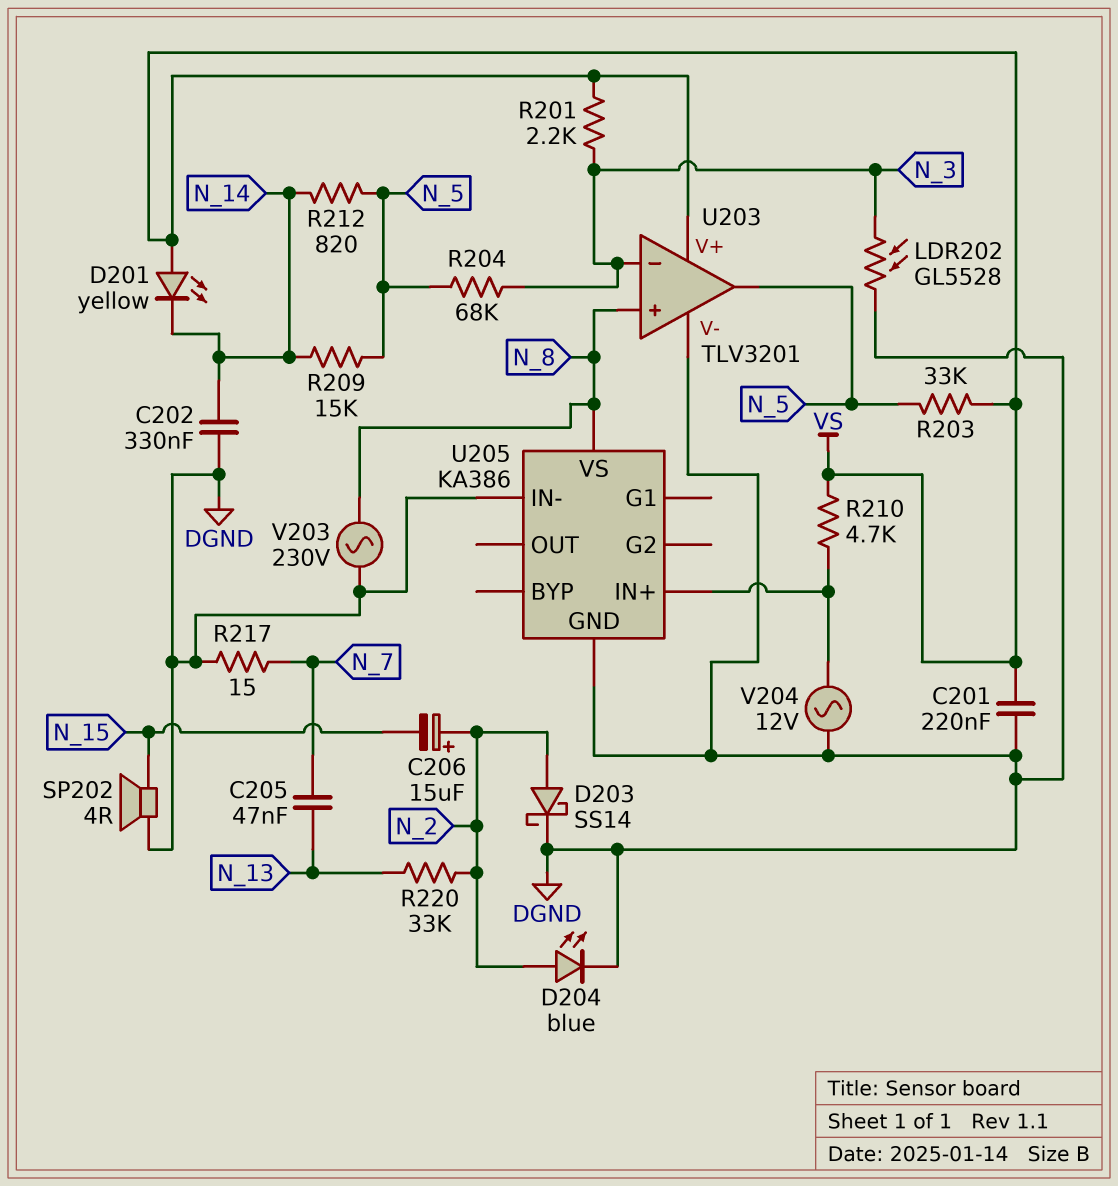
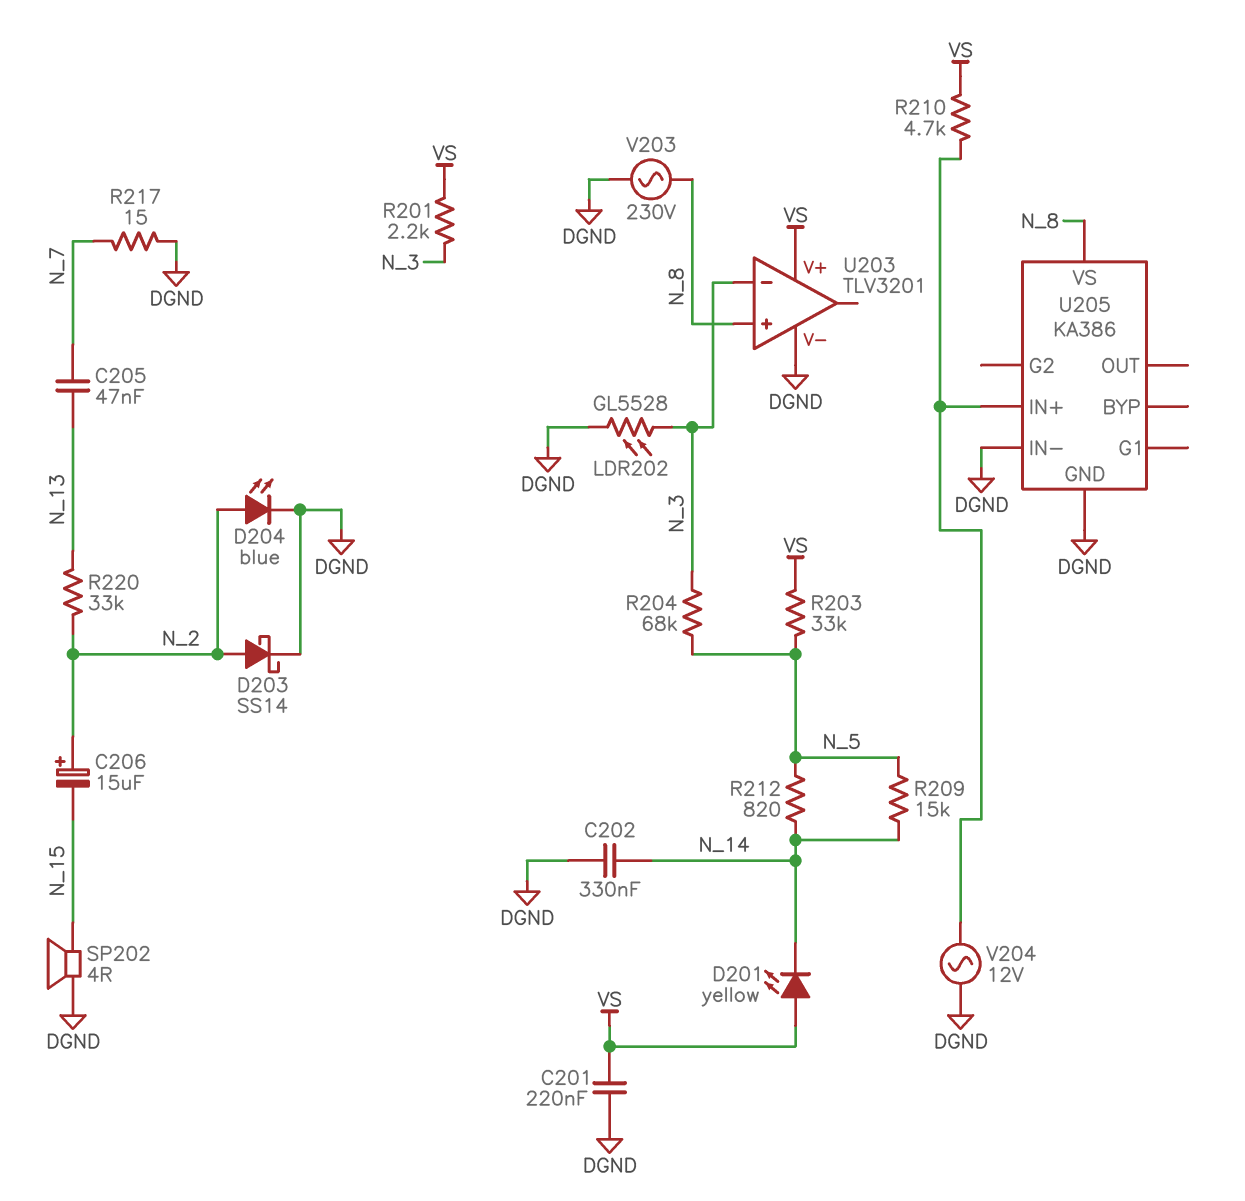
U203 pin out: N_5 -> none

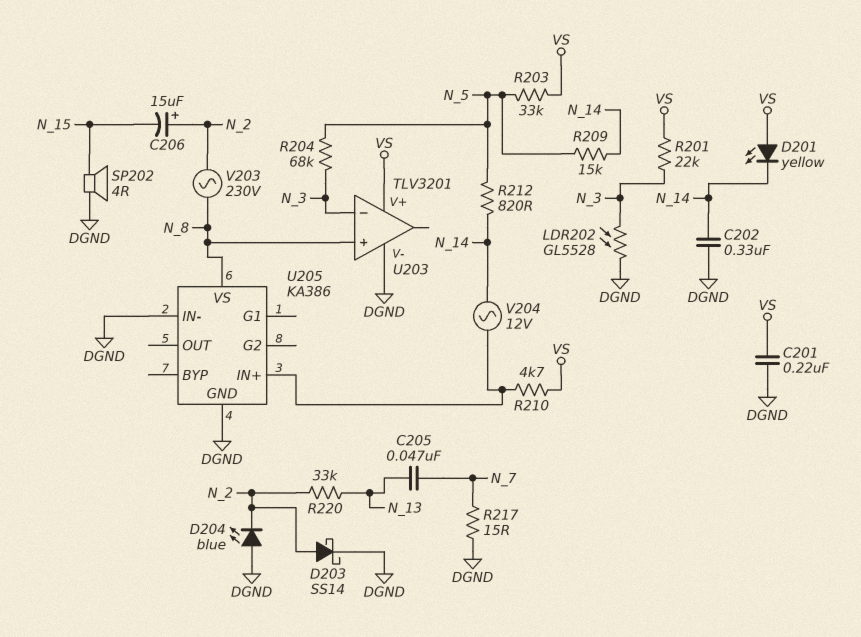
D204: LED blue (A N_2, K DGND) -> LED blue (A DGND, K N_2)
R201: 2.2k (N_3, VS) -> 22k (N_3, VS)
V203: AC 230V (DGND, N_8) -> AC 230V (N_2, N_8)
V204: AC 12V (DGND, U205/IN+) -> AC 12V (N_14, U205/IN+)

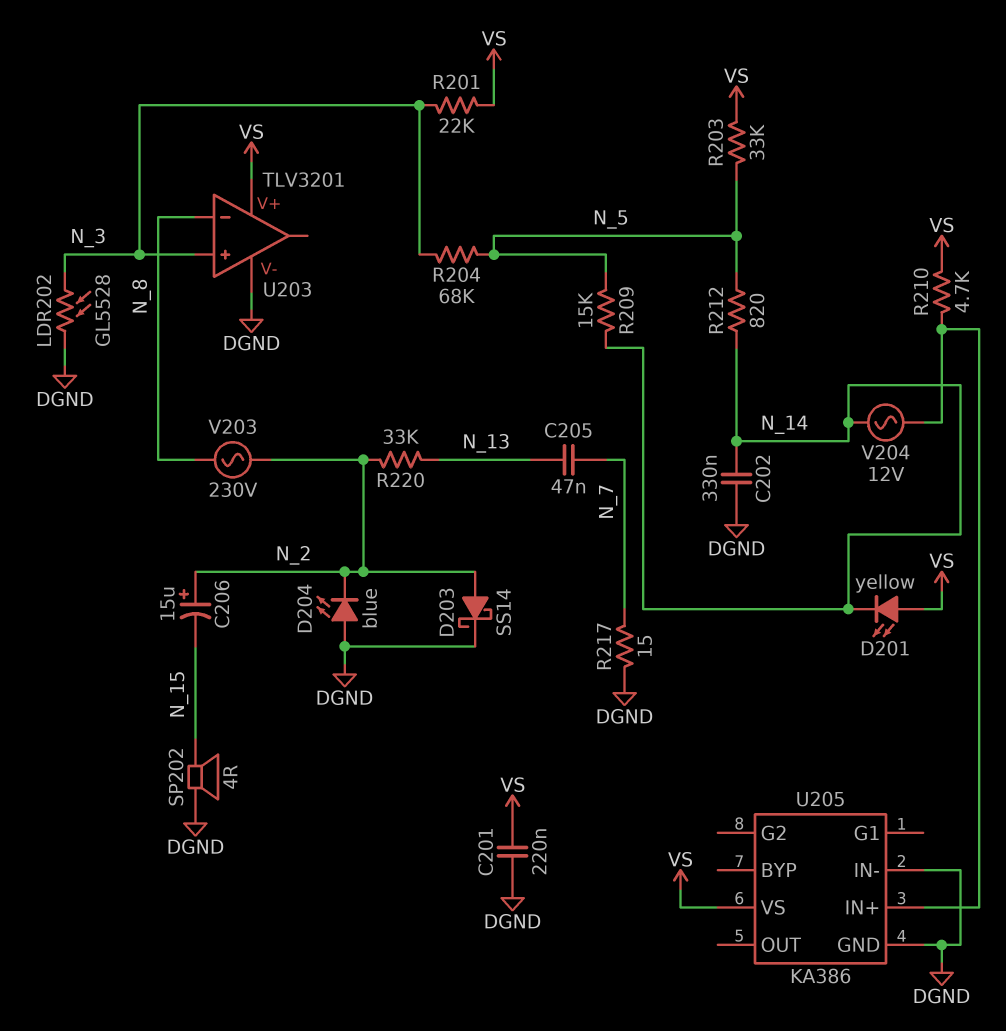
U203 pin in+: N_8 -> N_3
U203 pin in-: N_3 -> N_8
U205 pin VS: N_8 -> VS

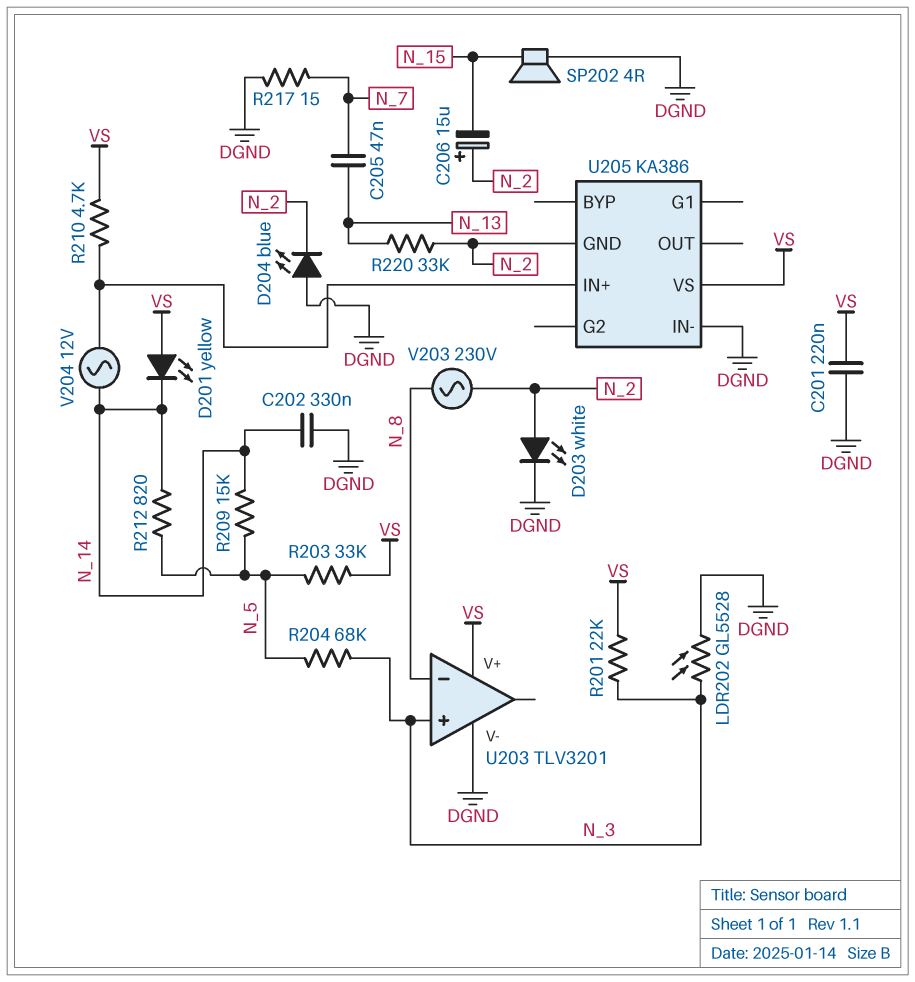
D203: schottky SS14 (A N_2, K DGND) -> LED white (A N_2, K DGND)
U205 pin GND: DGND -> N_2

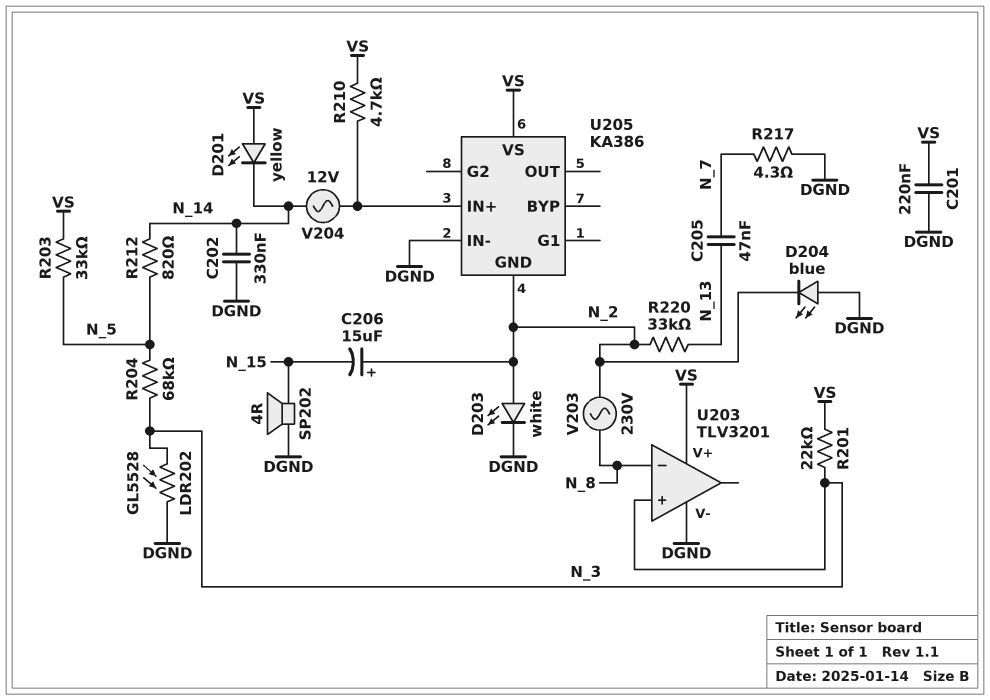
R209: 15k (N_5, N_14) -> none
R217: 15 (DGND, N_7) -> 4.3 (DGND, N_7)

